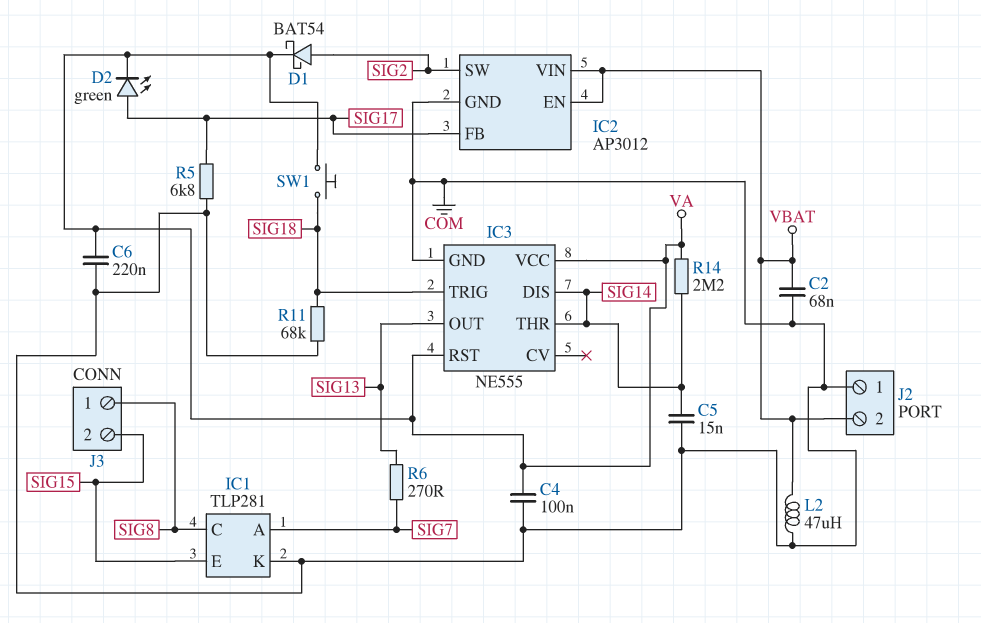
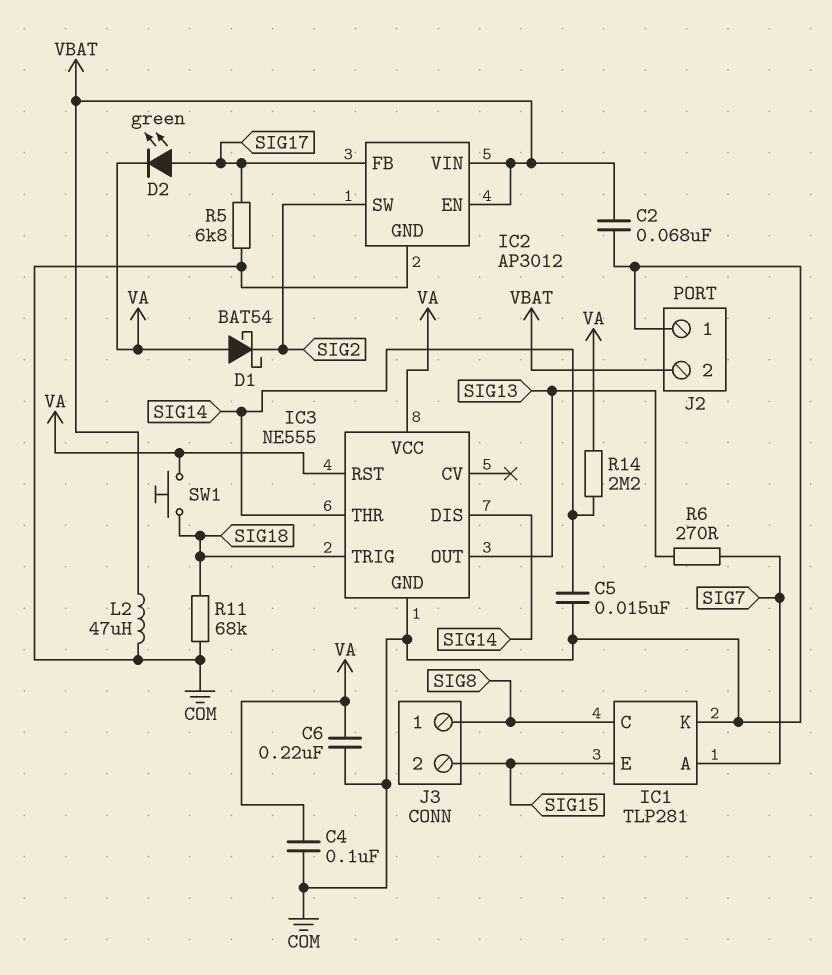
D1: schottky BAT54 (A SIG2, K VA) -> schottky BAT54 (A VA, K SIG2)

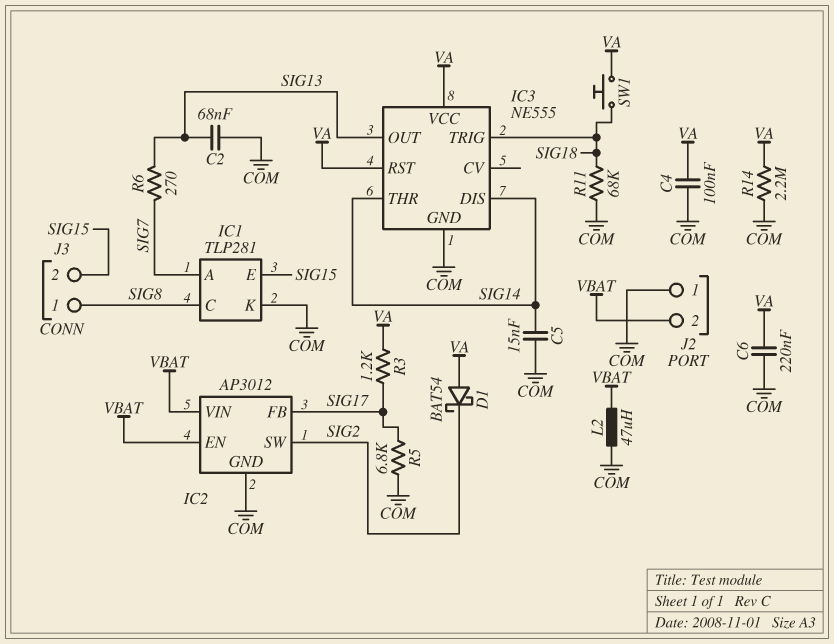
C2: 68nF (COM, VBAT) -> 68nF (COM, SIG13)
D2: LED green (A SIG17, K VA) -> none
R3: none -> 1.2k (SIG17, VA)
R14: 2.2M (SIG14, VA) -> 2.2M (COM, VA)

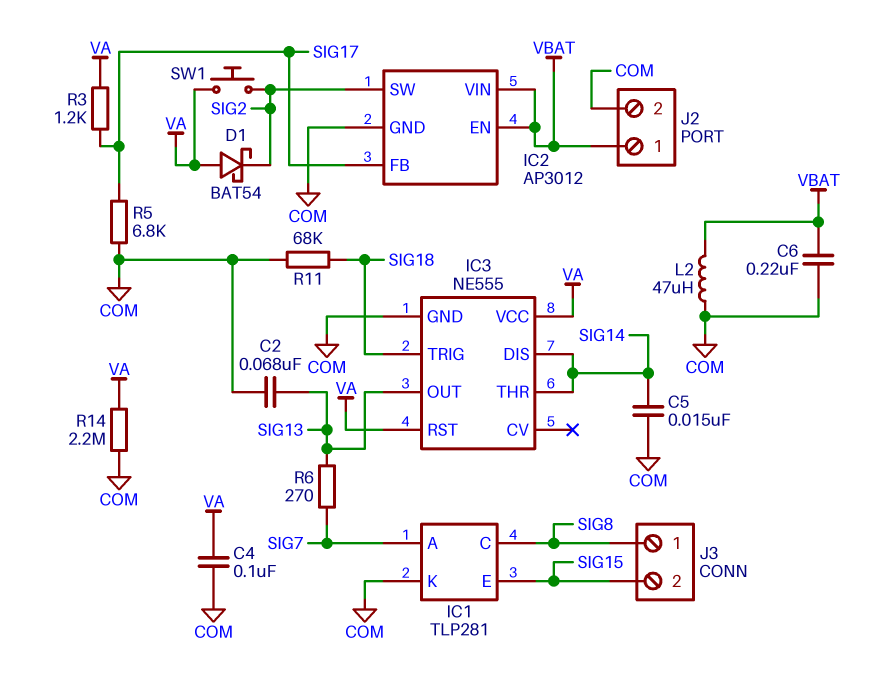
C6: 220nF (COM, VA) -> 220nF (COM, VBAT)
J2 pin 1: COM -> VBAT
J2 pin 2: VBAT -> COM
SW1: button (SIG18, VA) -> button (SIG2, VA)

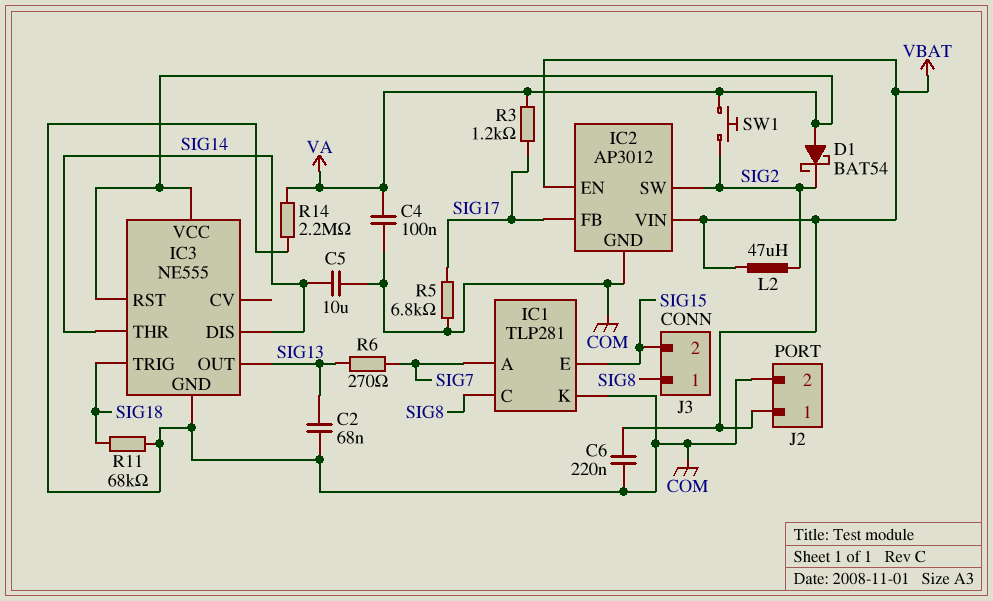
C5: 15nF (COM, SIG14) -> 10uF (COM, SIG14)
L2: 47uH (COM, VBAT) -> 47uH (SIG2, VBAT)

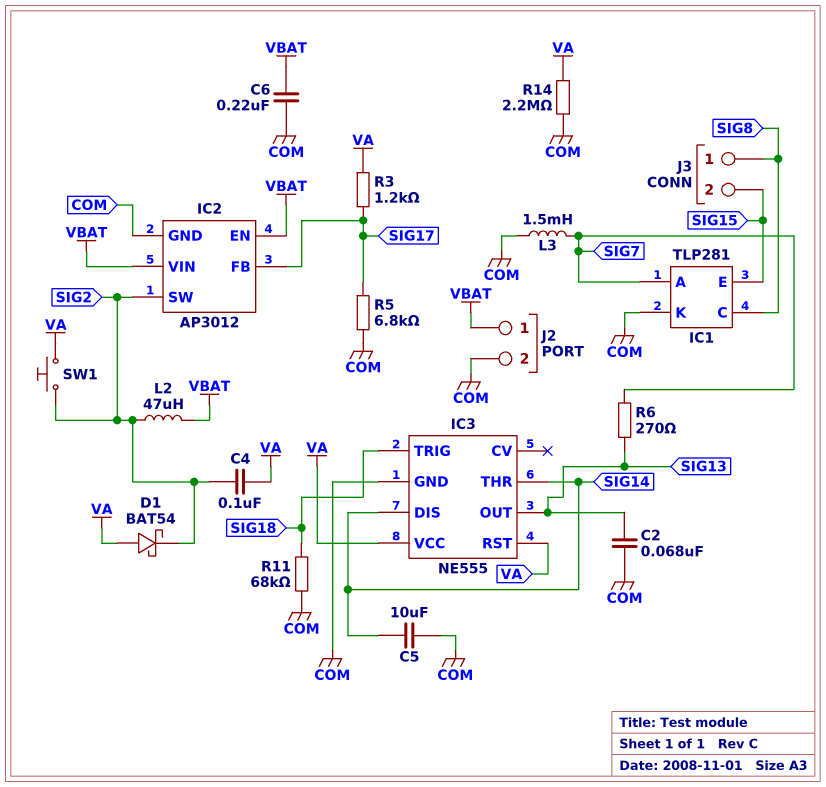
C4: 100nF (COM, VA) -> 100nF (SIG2, VA)
L3: none -> 1.5mH (COM, SIG7)

